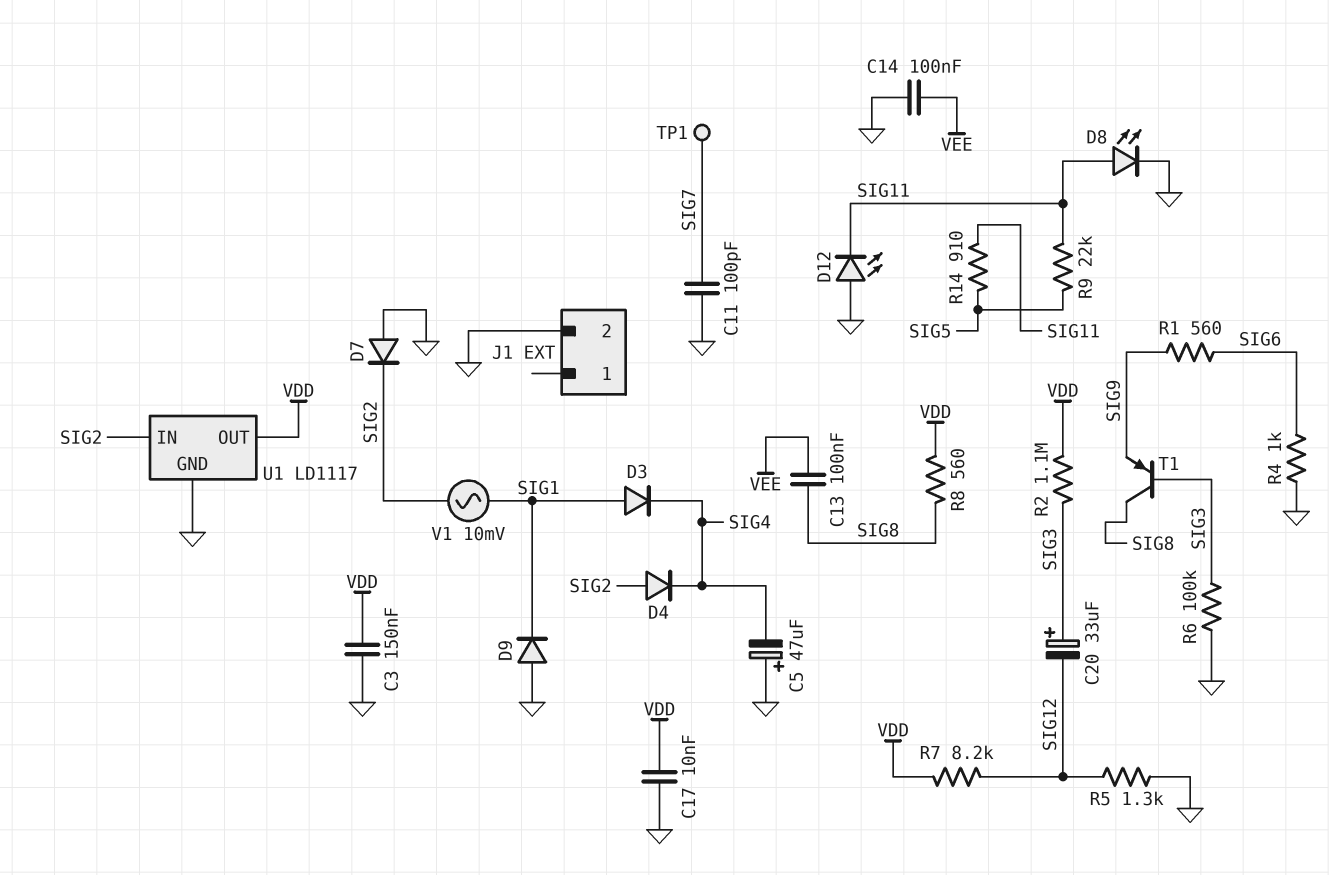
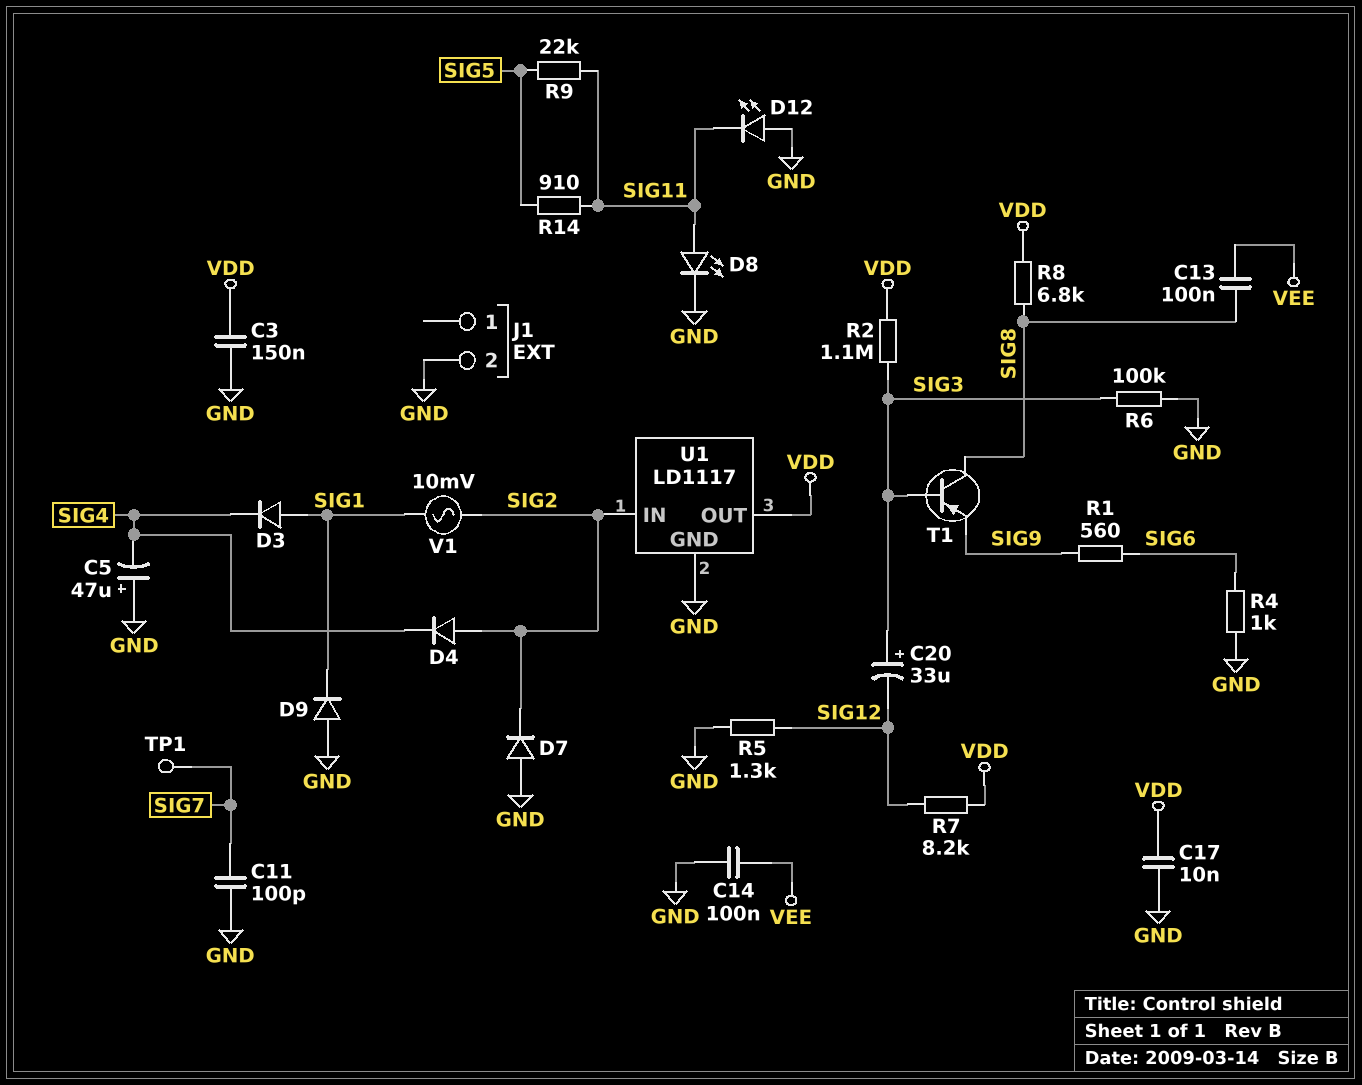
R8: 560 (SIG8, VDD) -> 6.8k (SIG8, VDD)

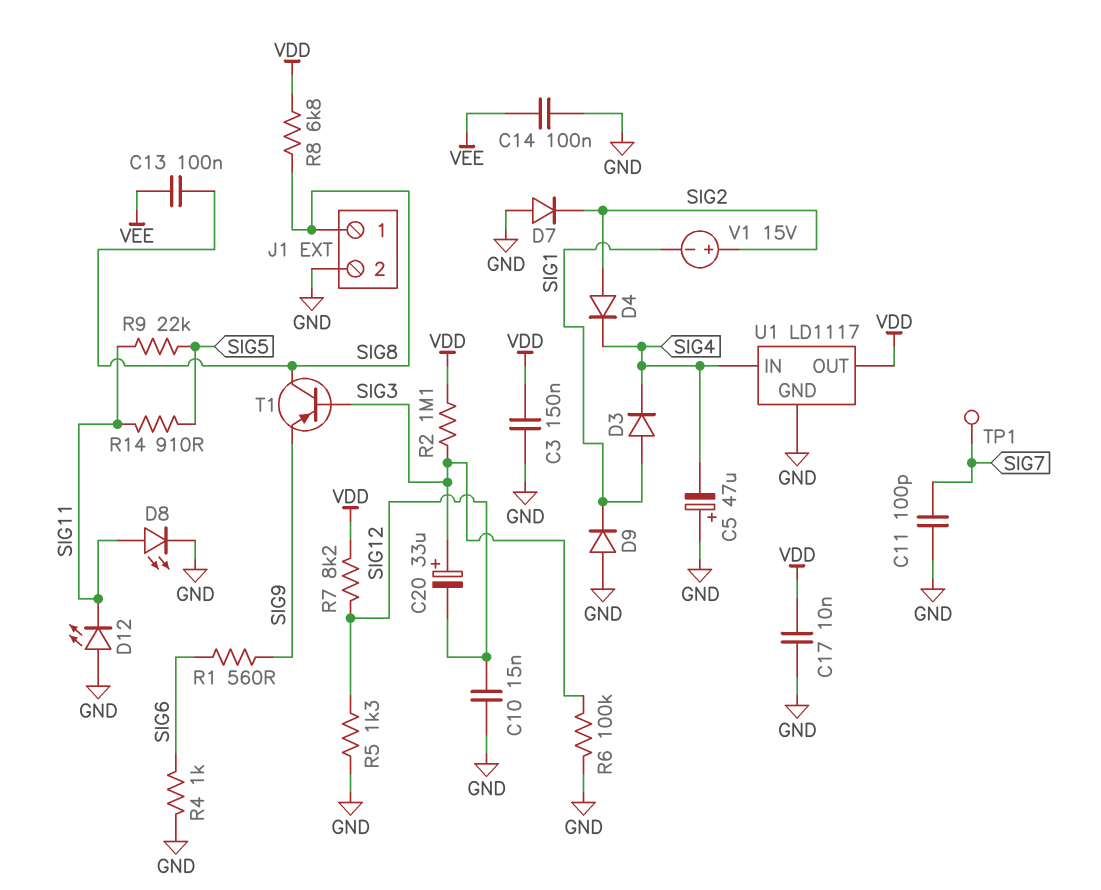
C10: none -> 15nF (GND, SIG12)
J1 pin 1: none -> SIG8
U1 pin IN: SIG2 -> SIG4
V1: AC 10mV (SIG1, SIG2) -> 15V (plus SIG2, minus SIG1)

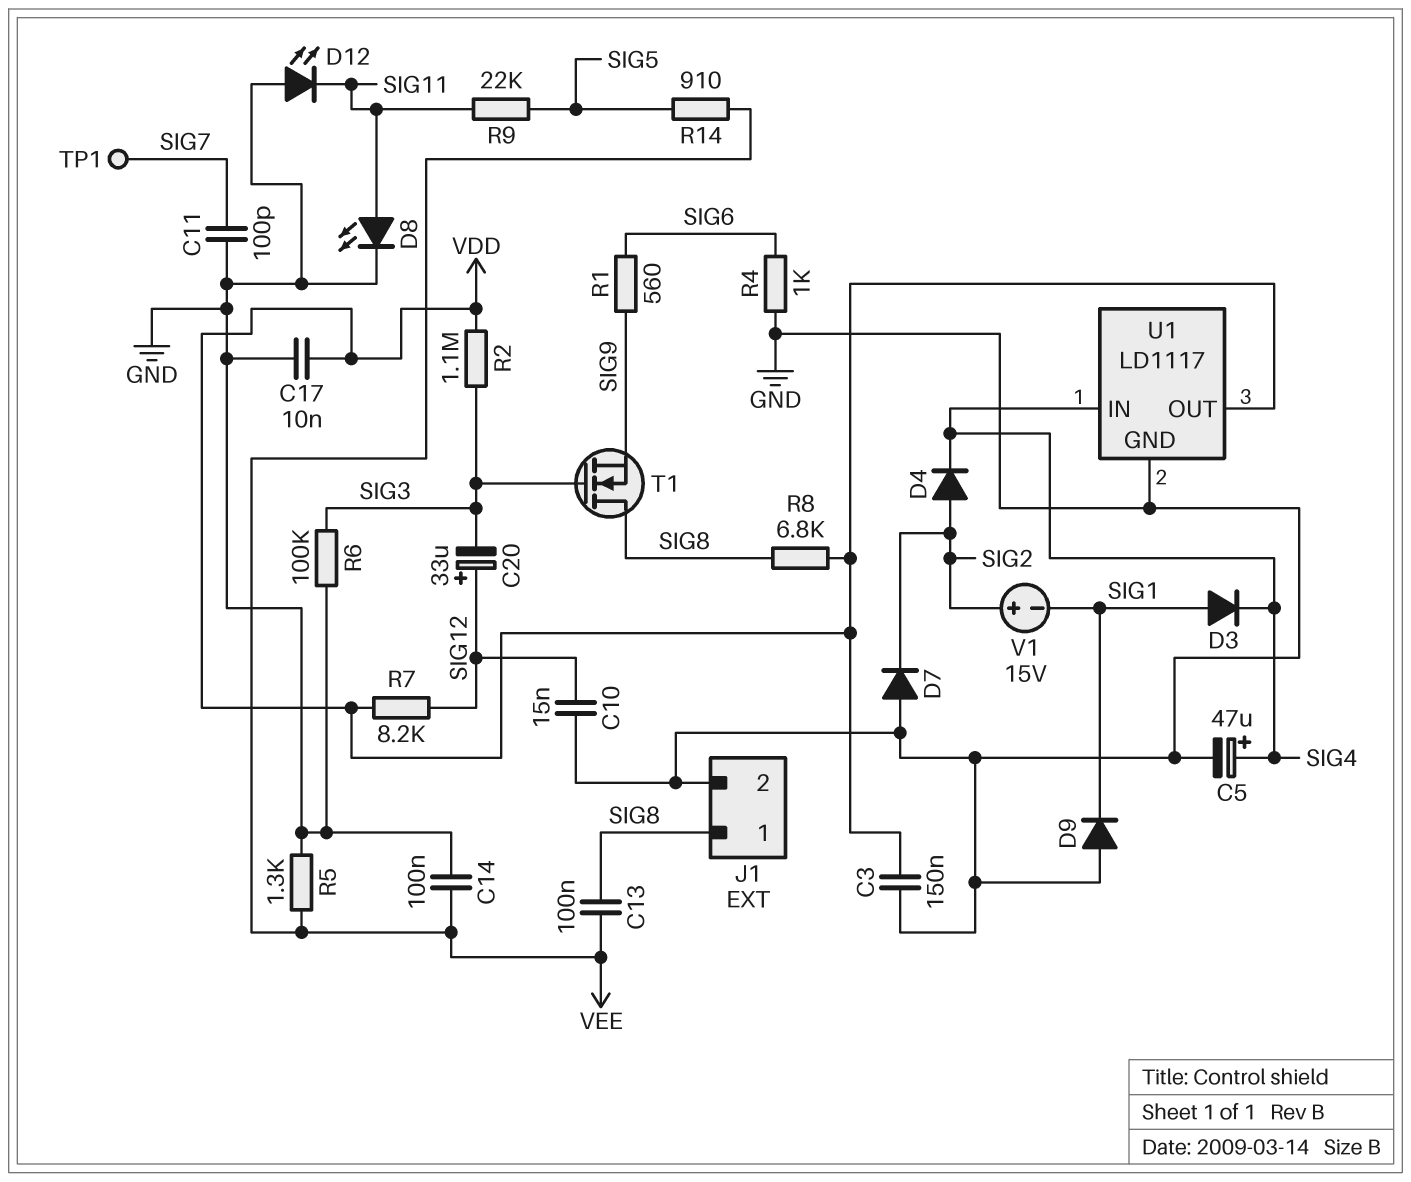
C5: 47uF (plus GND, minus SIG4) -> 47uF (plus SIG4, minus GND)
C20: 33uF (plus SIG3, minus SIG12) -> 33uF (plus SIG12, minus SIG3)
R5: 1.3k (GND, SIG12) -> 1.3k (GND, VEE)
R14: 910 (SIG5, SIG11) -> 910 (SIG5, VEE)
T1: PNP (B SIG3, C SIG8, E SIG9) -> NMOS (G SIG3, D SIG8, S SIG9)

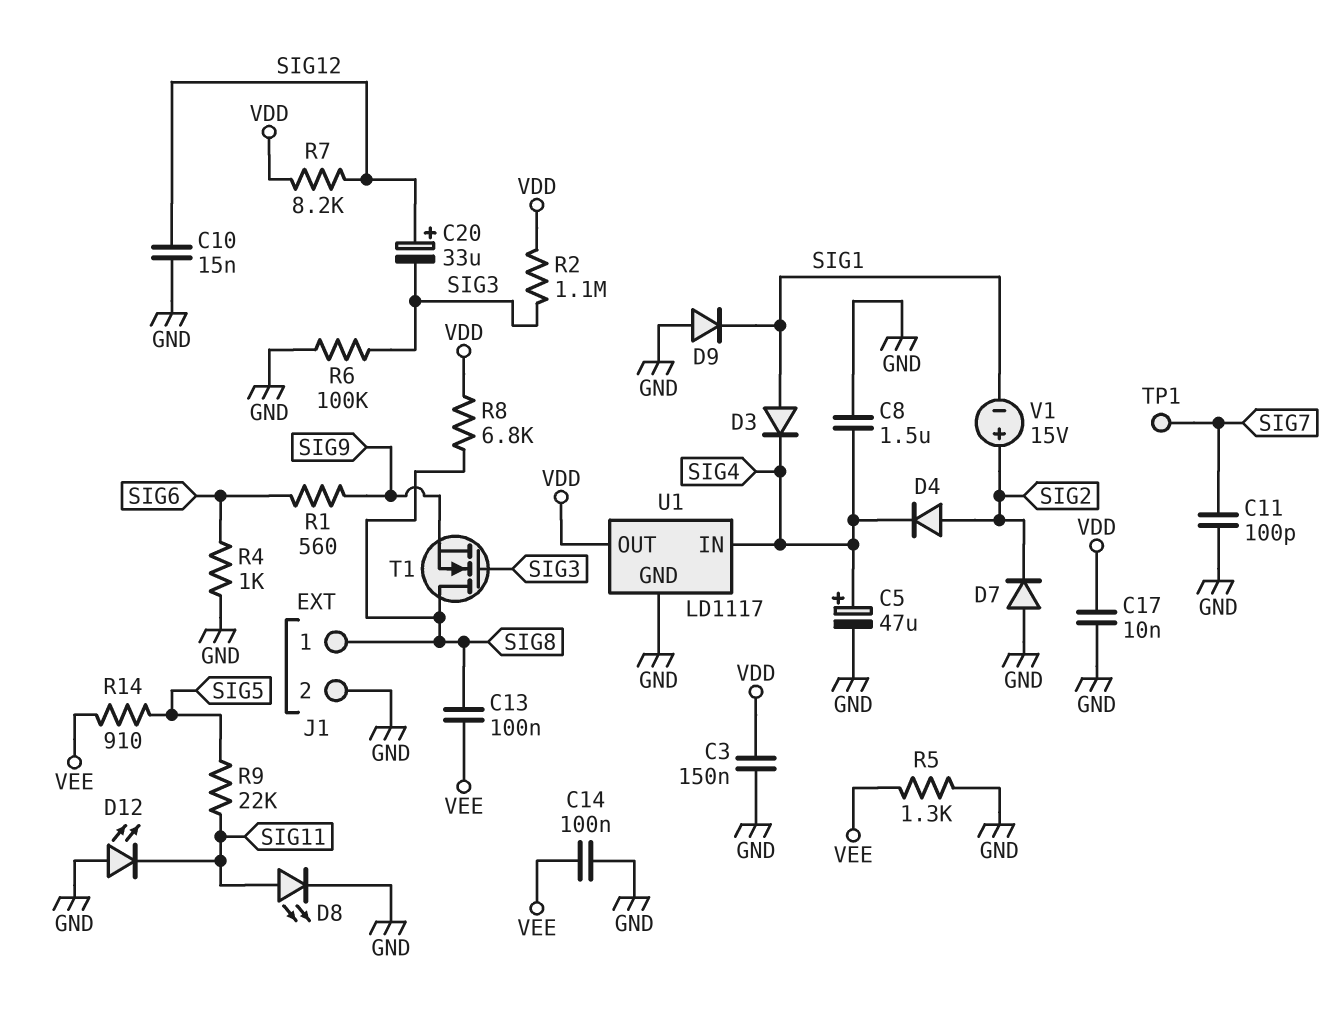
C8: none -> 1.5uF (GND, SIG4)

